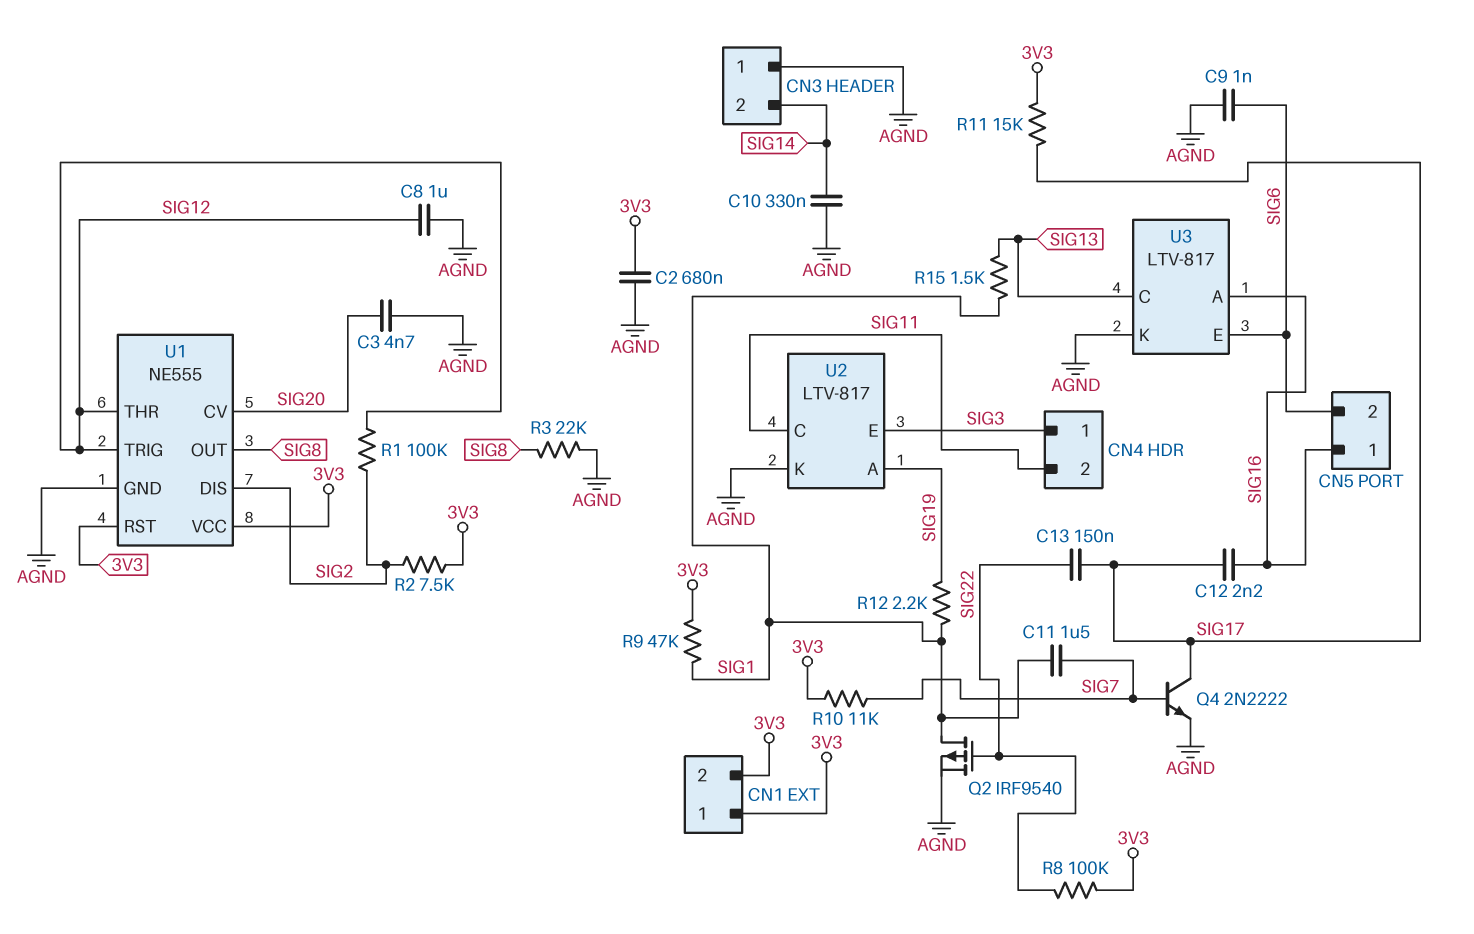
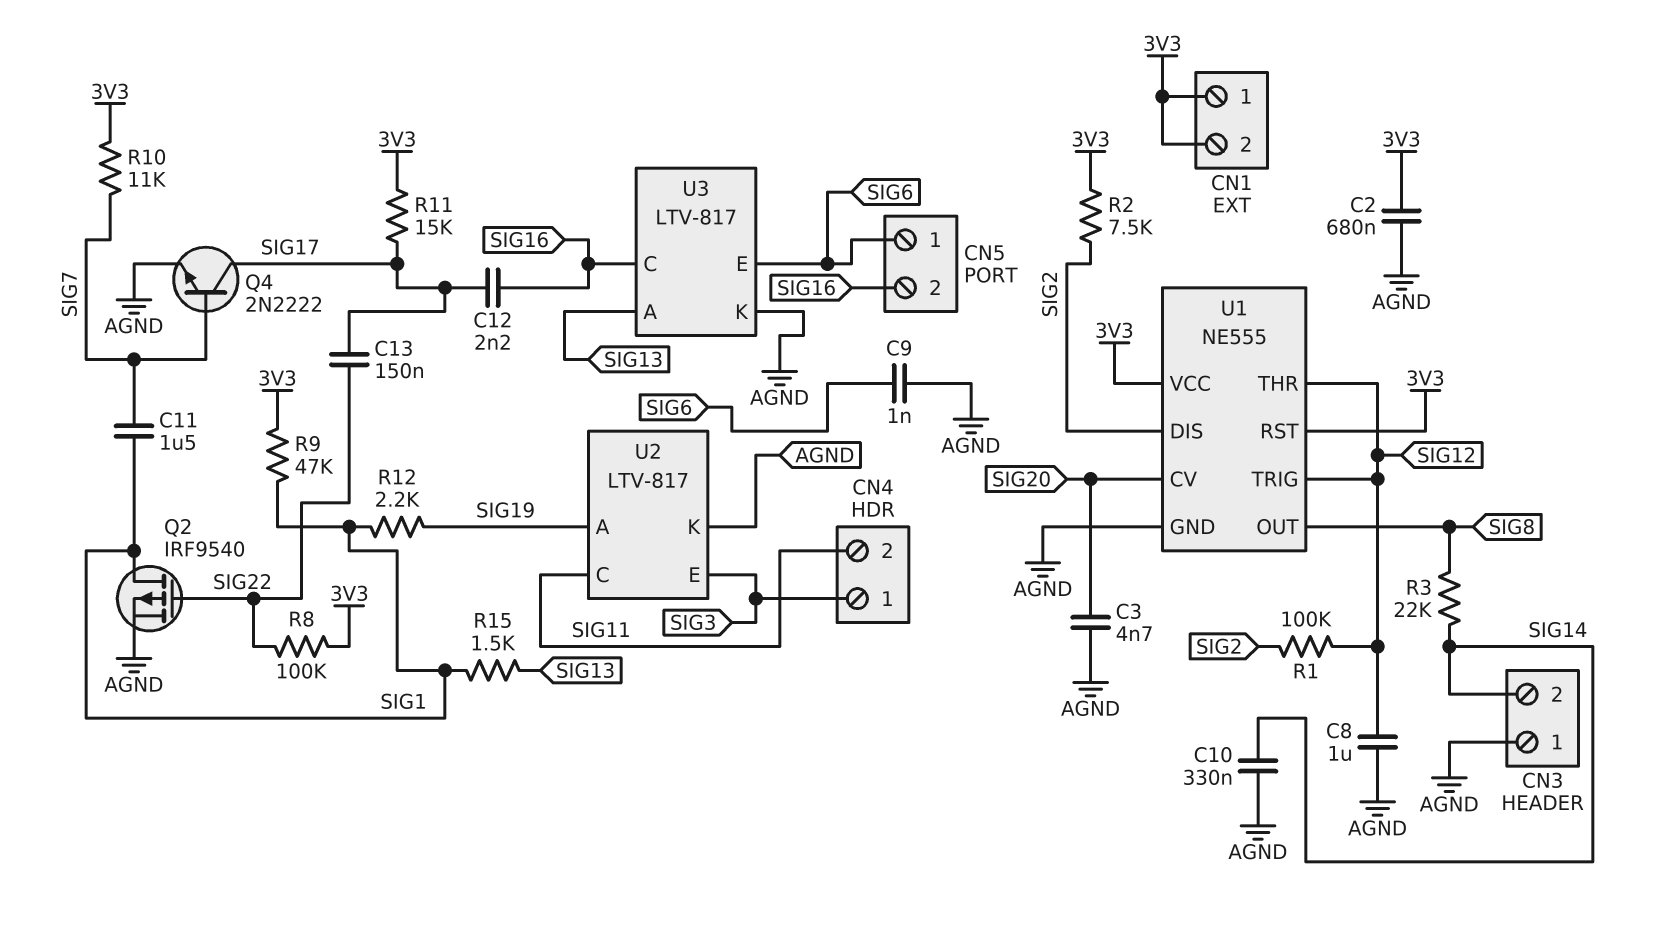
CN5 pin 1: SIG16 -> SIG6
CN5 pin 2: SIG6 -> SIG16
R3: 22k (AGND, SIG8) -> 22k (SIG8, SIG14)
U3 pin A: SIG16 -> SIG13
U3 pin C: SIG13 -> SIG16

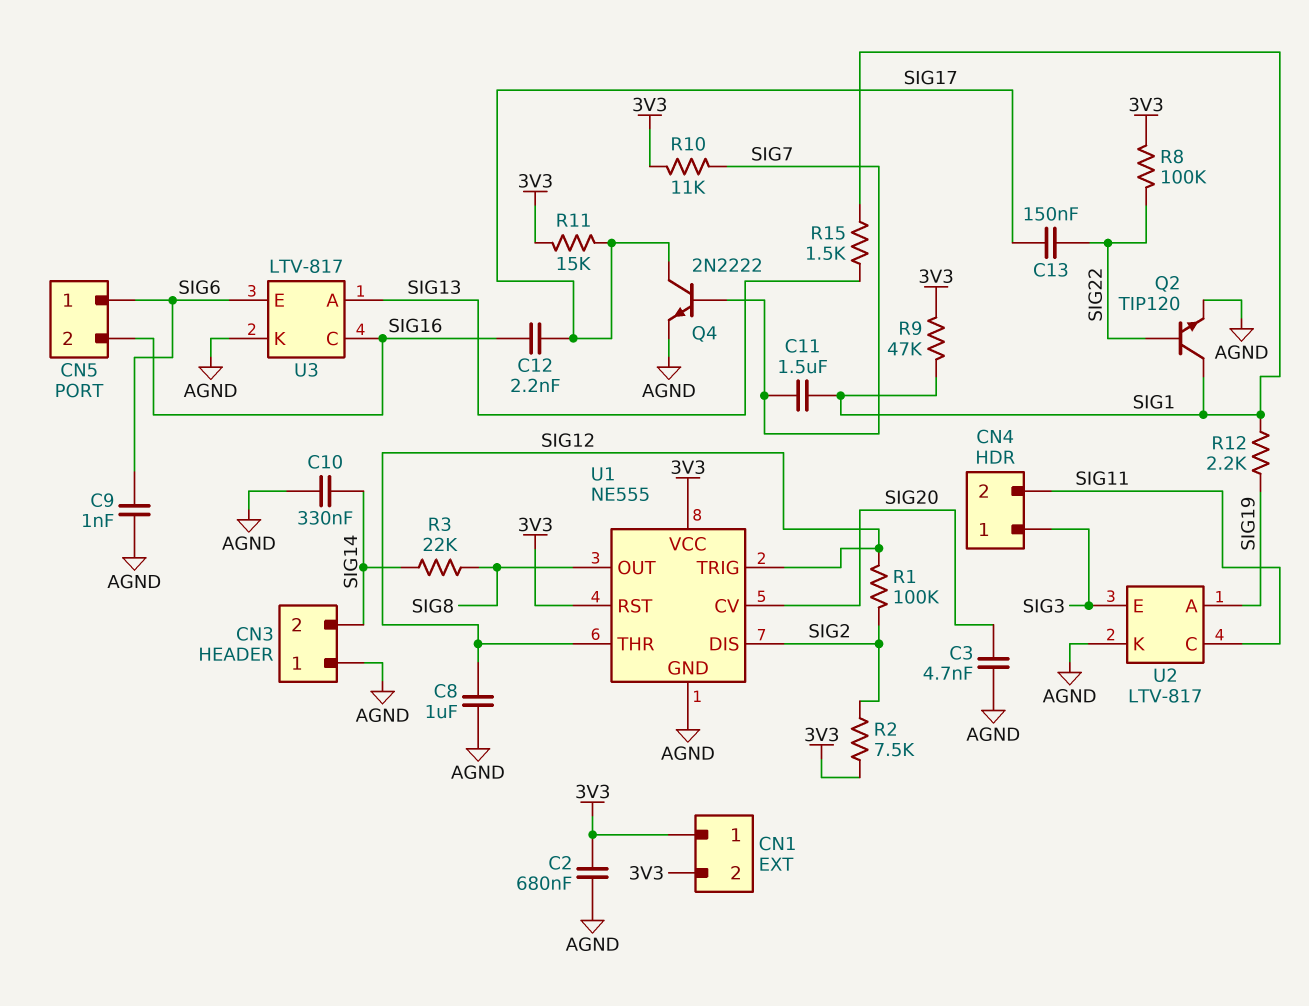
Q2: PMOS IRF9540 (G SIG22, D SIG1, S AGND) -> NPN TIP120 (B SIG22, C SIG1, E AGND)

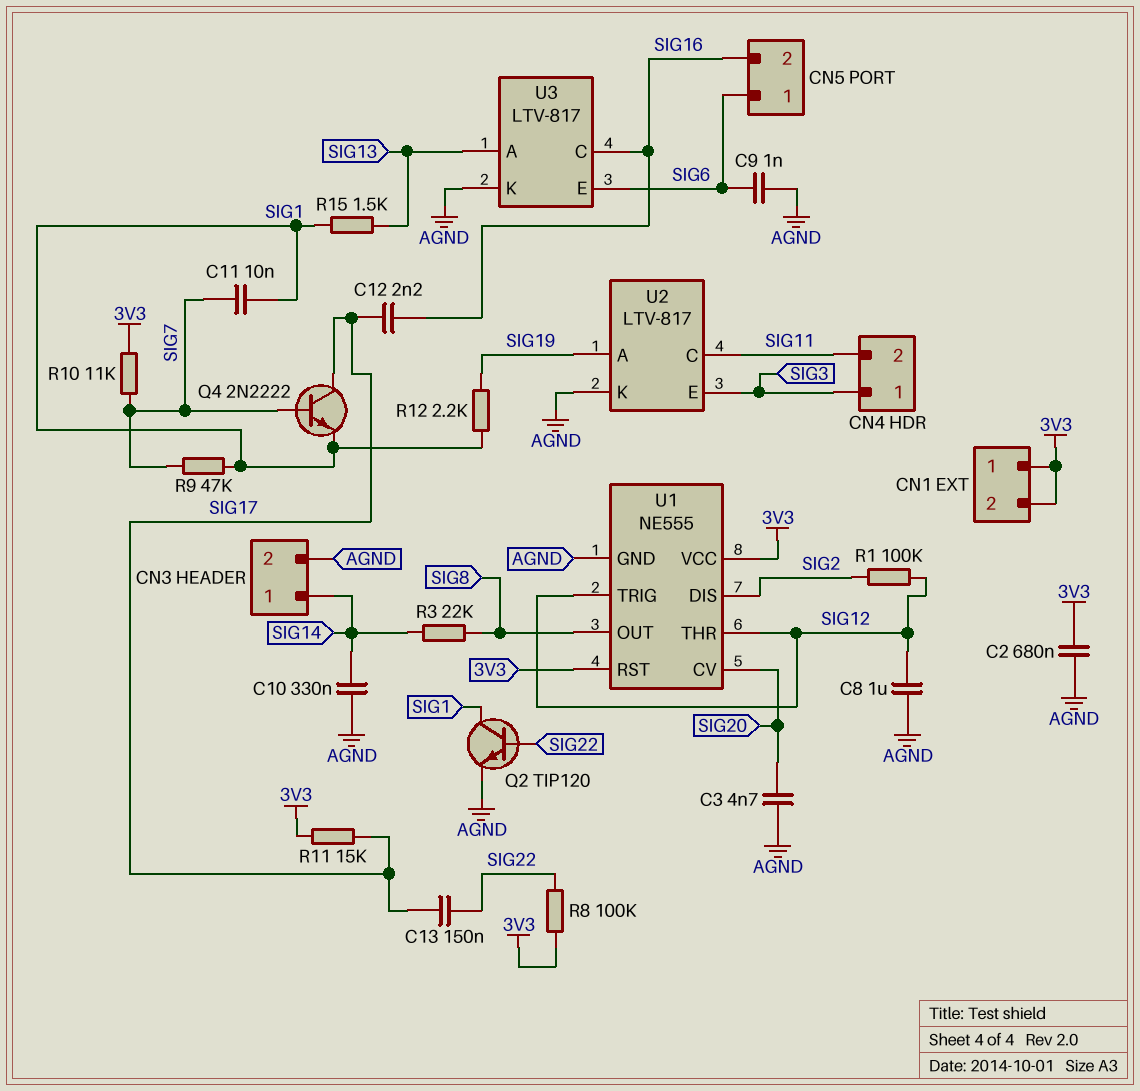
C11: 1.5uF (SIG1, SIG7) -> 10nF (SIG1, SIG7)
CN3 pin 1: AGND -> SIG14
CN3 pin 2: SIG14 -> AGND
Q4: NPN 2N2222 (B SIG7, C SIG17, E AGND) -> NPN 2N2222 (B SIG7, C SIG17, E SIG1)
R2: 7.5k (3V3, SIG2) -> none
R9: 47k (3V3, SIG1) -> 47k (SIG1, SIG7)

